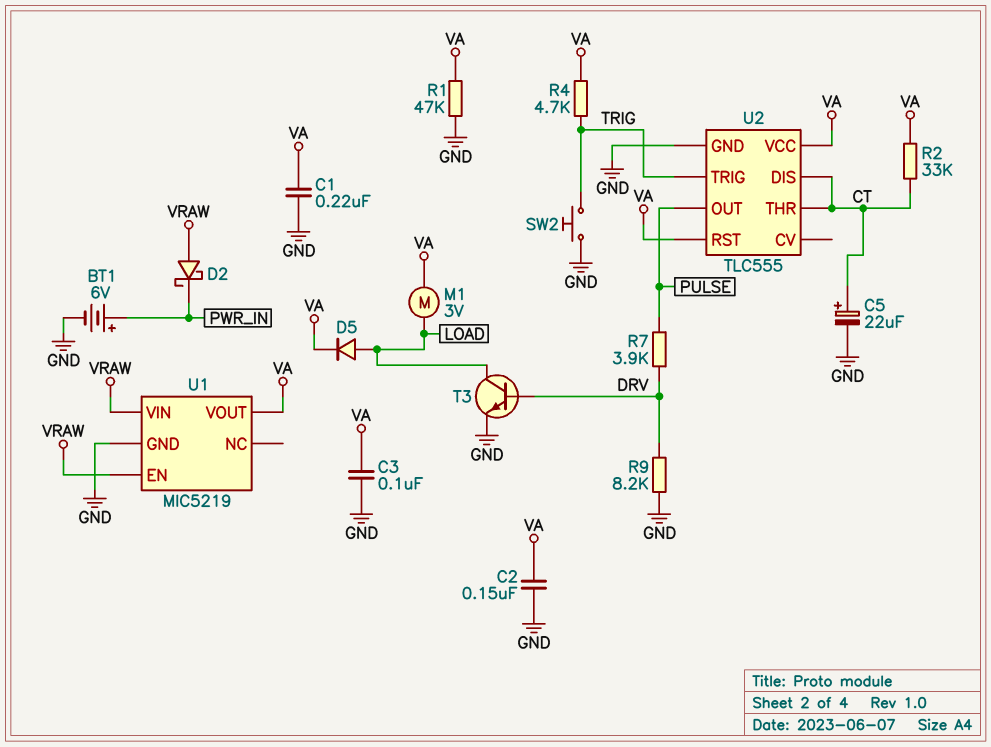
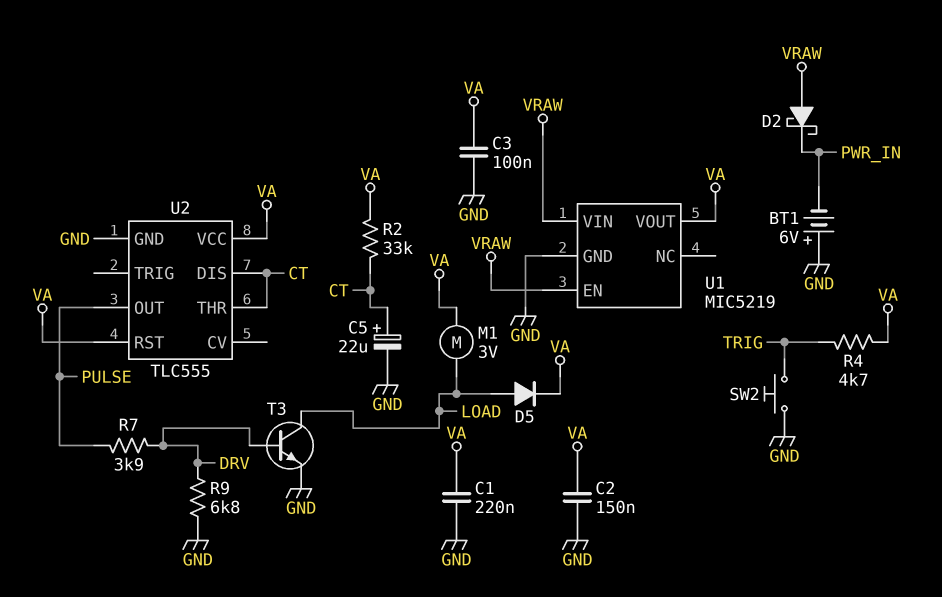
BT1: 6V (plus PWR_IN, minus GND) -> 6V (plus GND, minus PWR_IN)
R1: 47k (GND, VA) -> none
R9: 8.2k (DRV, GND) -> 6.8k (DRV, GND)
U2 pin TRIG: TRIG -> none

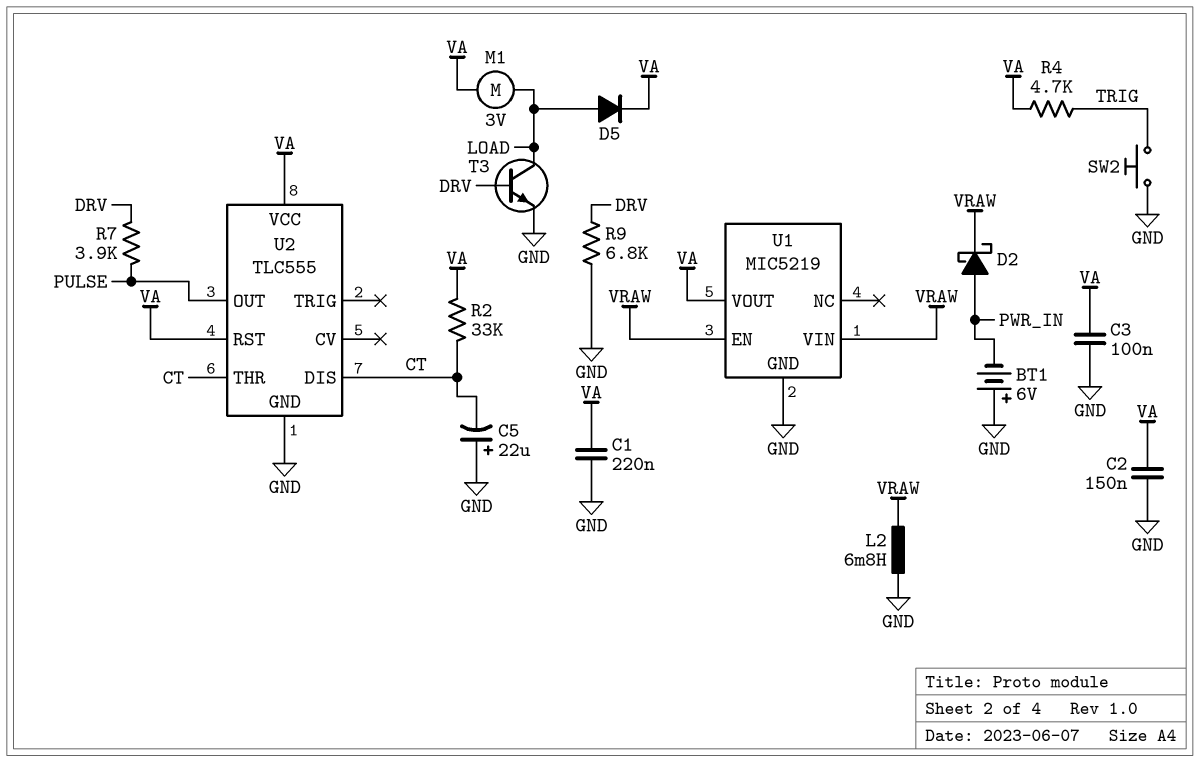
C5: 22uF (plus CT, minus GND) -> 22uF (plus GND, minus CT)
D2: schottky (A VRAW, K PWR_IN) -> schottky (A PWR_IN, K VRAW)
L2: none -> 6.8mH (GND, VRAW)

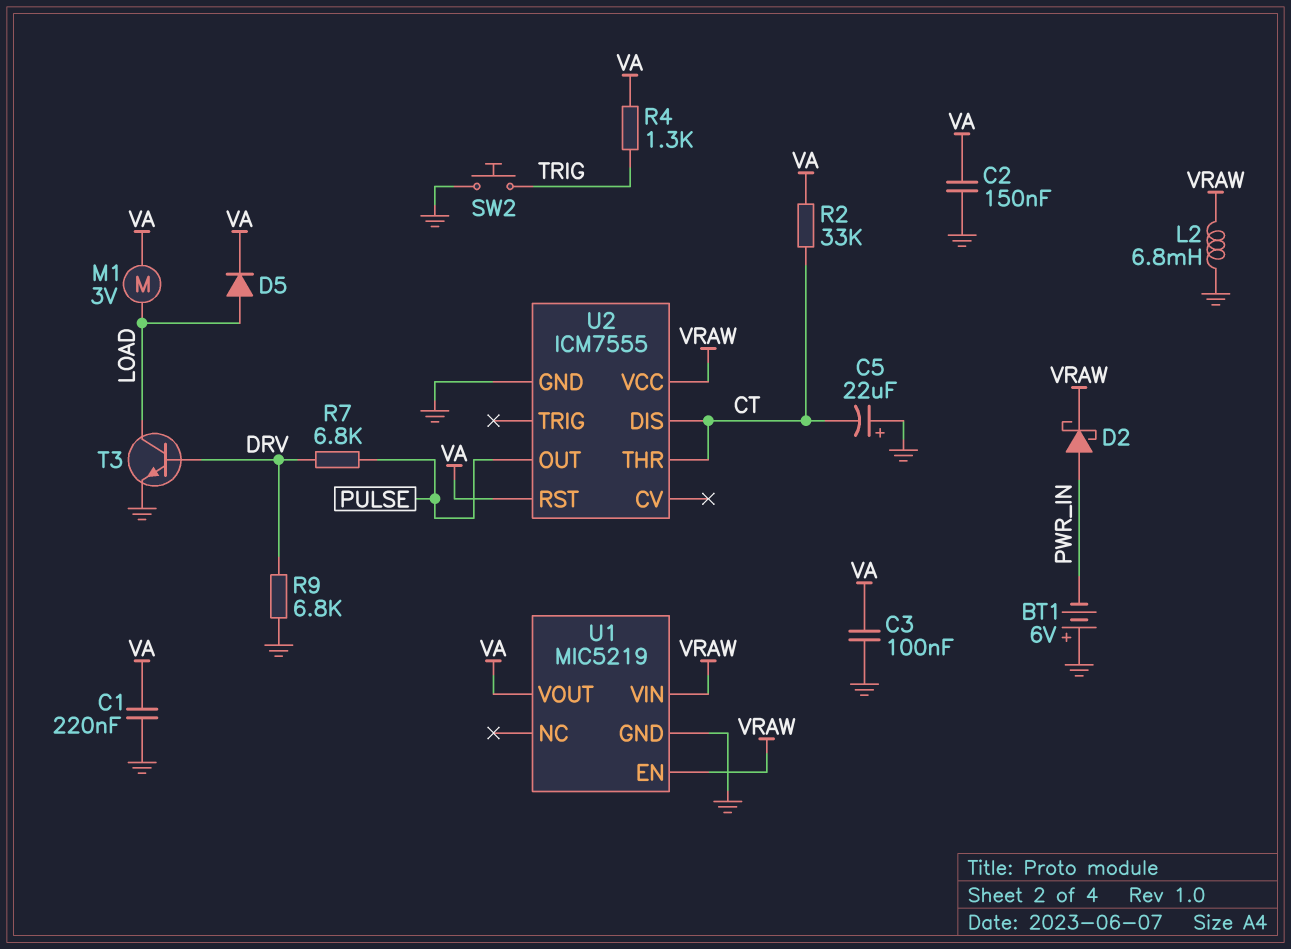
R4: 4.7k (TRIG, VA) -> 1.3k (TRIG, VA)
R7: 3.9k (DRV, PULSE) -> 6.8k (DRV, PULSE)
U2: TLC555 -> ICM7555
U2 pin VCC: VA -> VRAW

